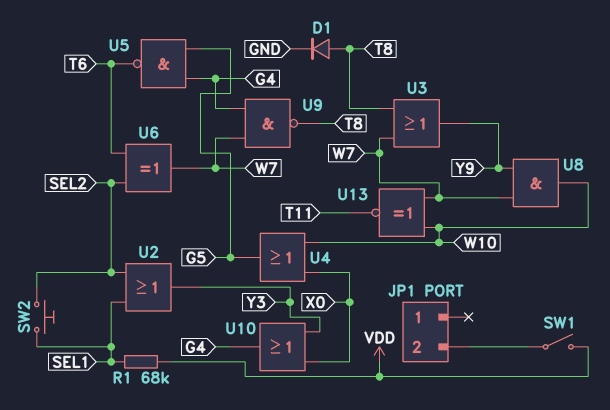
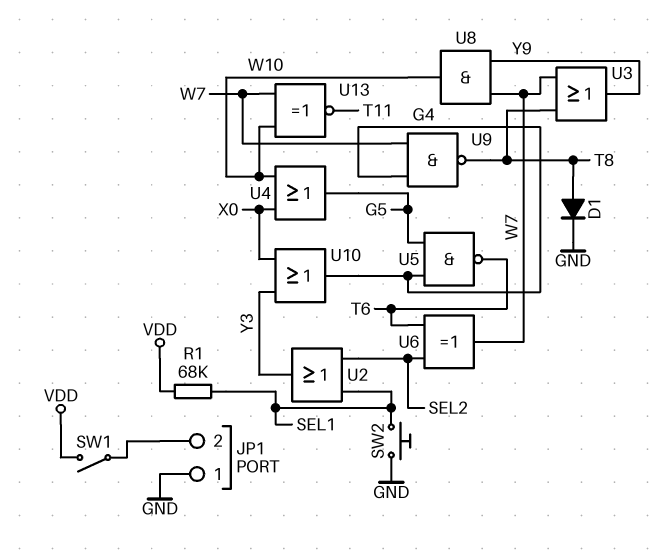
JP1 pin 1: none -> GND
SW2: button (SEL1, SEL2) -> button (GND, SEL1)

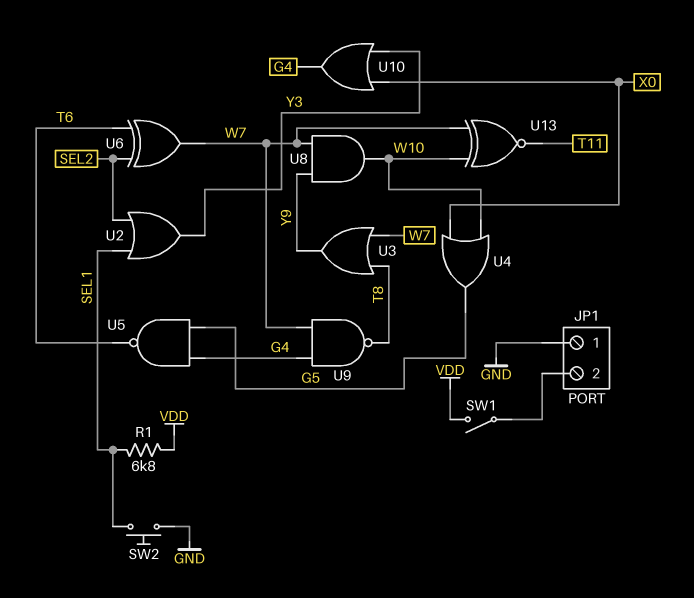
D1: diode (A T8, K GND) -> none
R1: 68k (SEL1, VDD) -> 6.8k (SEL1, VDD)

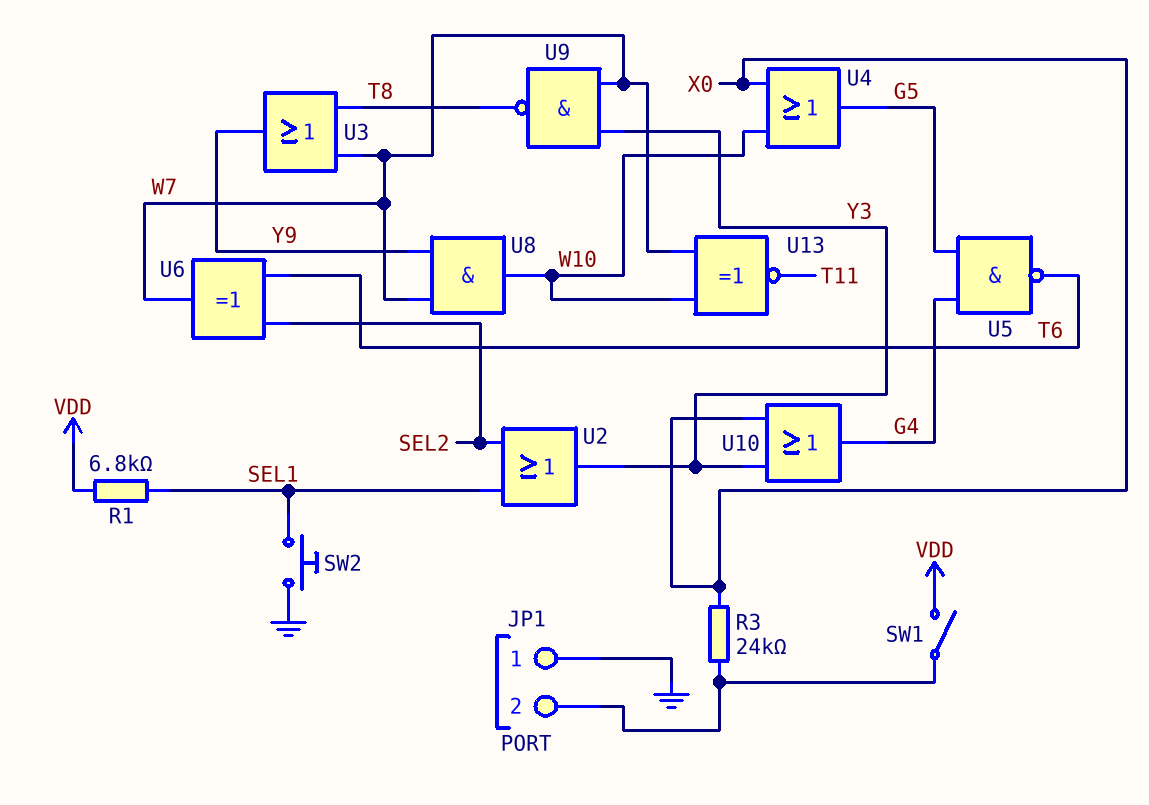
R3: none -> 24k (JP1/2, X0)
U9: NAND (in G4, in W7, out T8) -> NAND (in W7, in Y3, out T8)

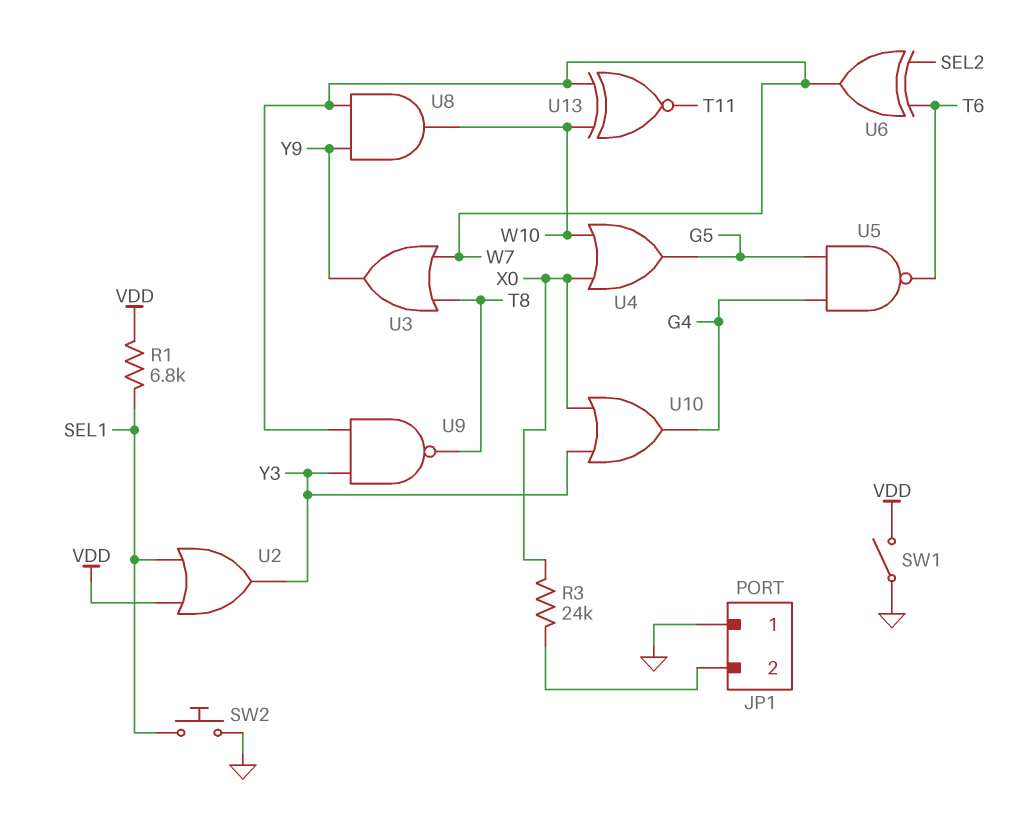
SW1: switch (JP1/2, VDD) -> switch (GND, VDD)
U2: OR (in SEL1, in SEL2, out Y3) -> OR (in SEL1, in VDD, out Y3)

